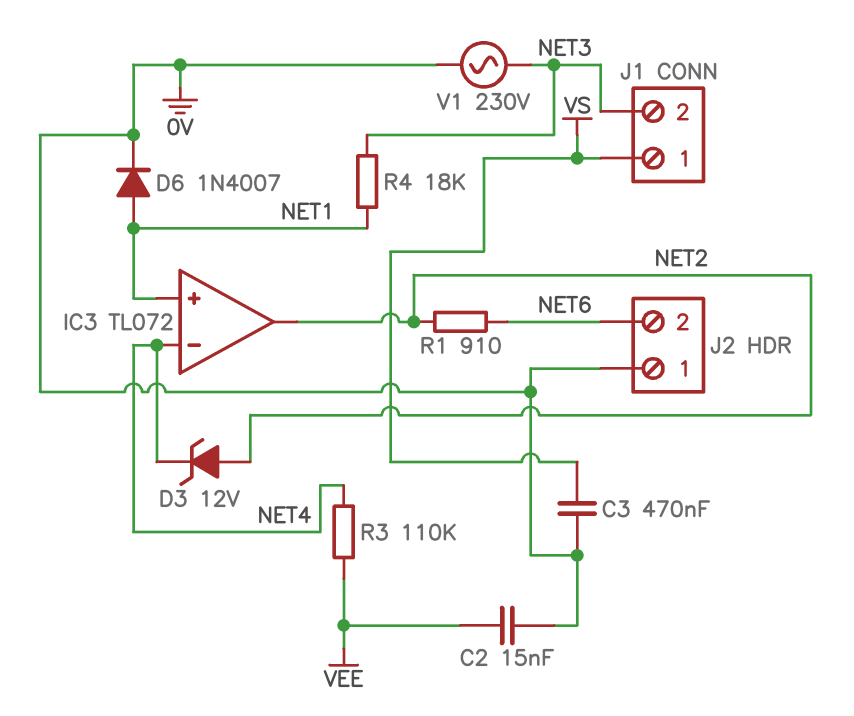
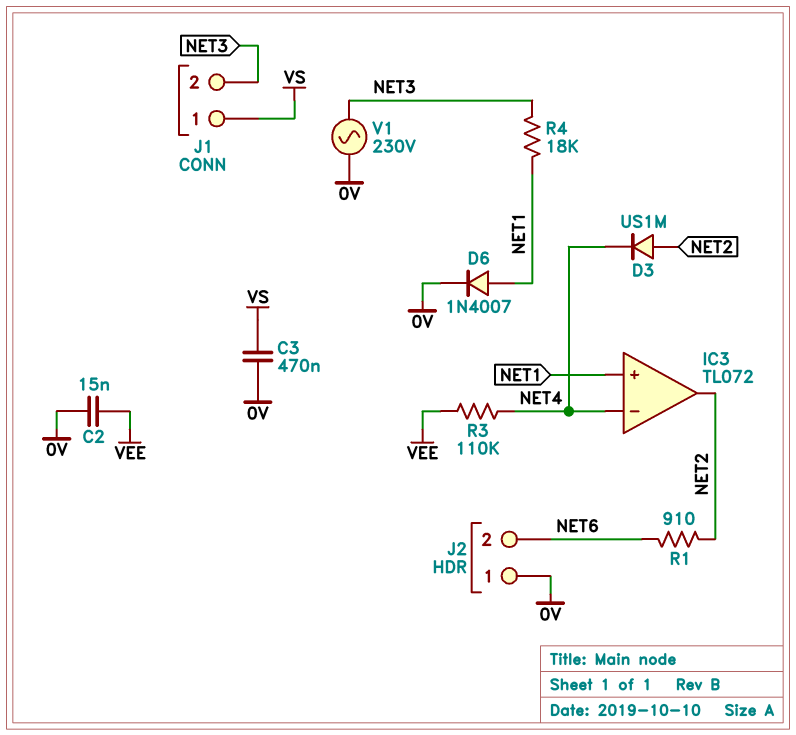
D3: zener 12V (A NET2, K NET4) -> diode US1M (A NET2, K NET4)

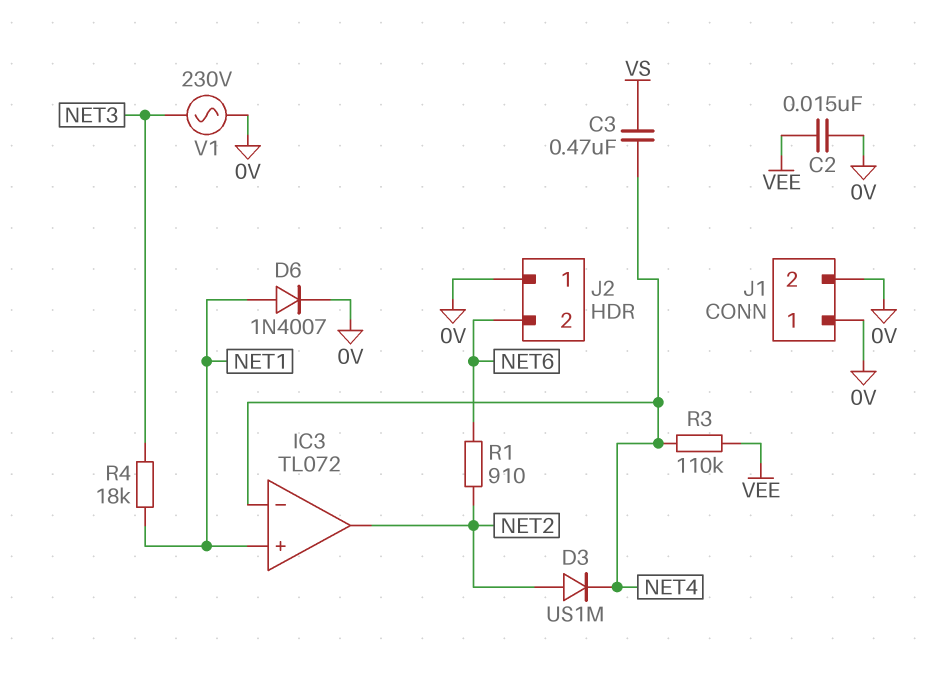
C3: 470nF (0V, VS) -> 470nF (NET4, VS)
J1 pin 1: VS -> 0V
J1 pin 2: NET3 -> 0V

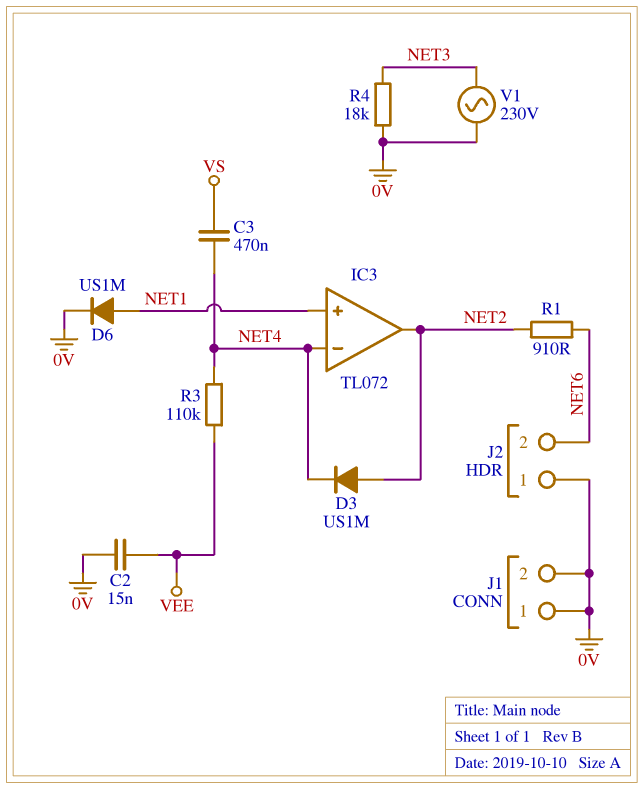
D6: diode 1N4007 (A NET1, K 0V) -> diode US1M (A NET1, K 0V)
R4: 18k (NET1, NET3) -> 18k (0V, NET3)

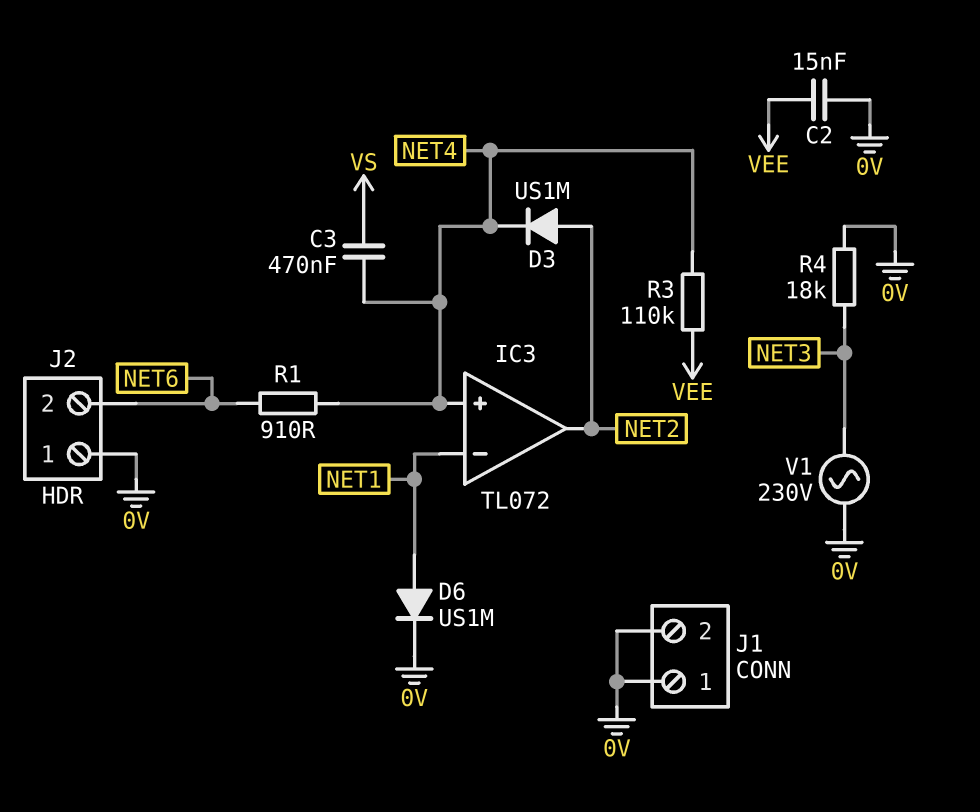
IC3 pin in+: NET1 -> NET4
IC3 pin in-: NET4 -> NET1
R1: 910 (NET2, NET6) -> 910 (NET4, NET6)

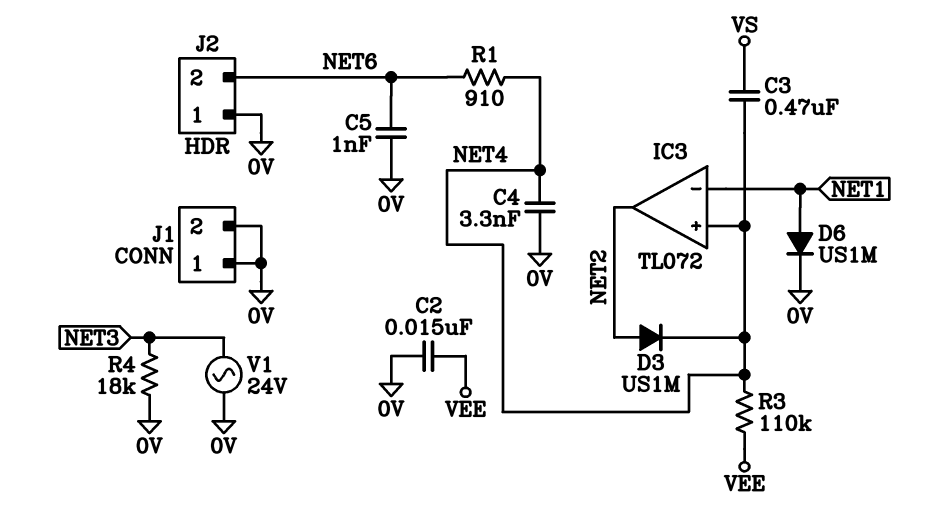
C4: none -> 3.3nF (0V, NET4)
C5: none -> 1nF (0V, NET6)
V1: AC 230V (0V, NET3) -> AC 24V (0V, NET3)

